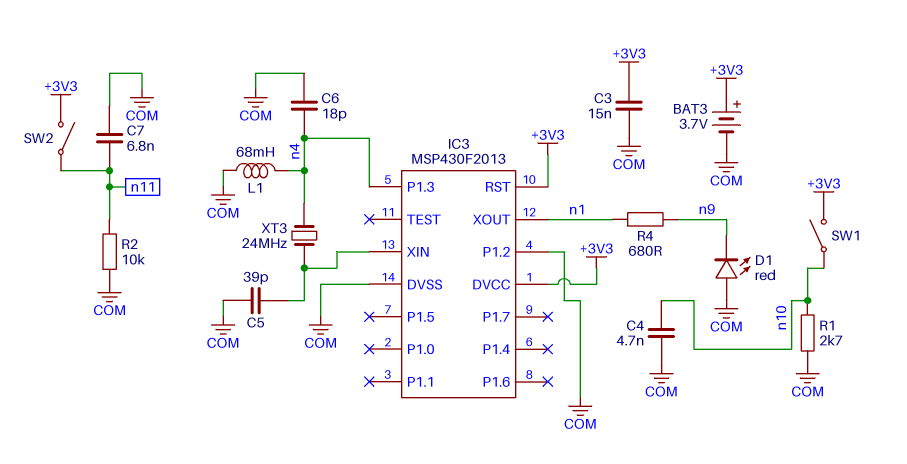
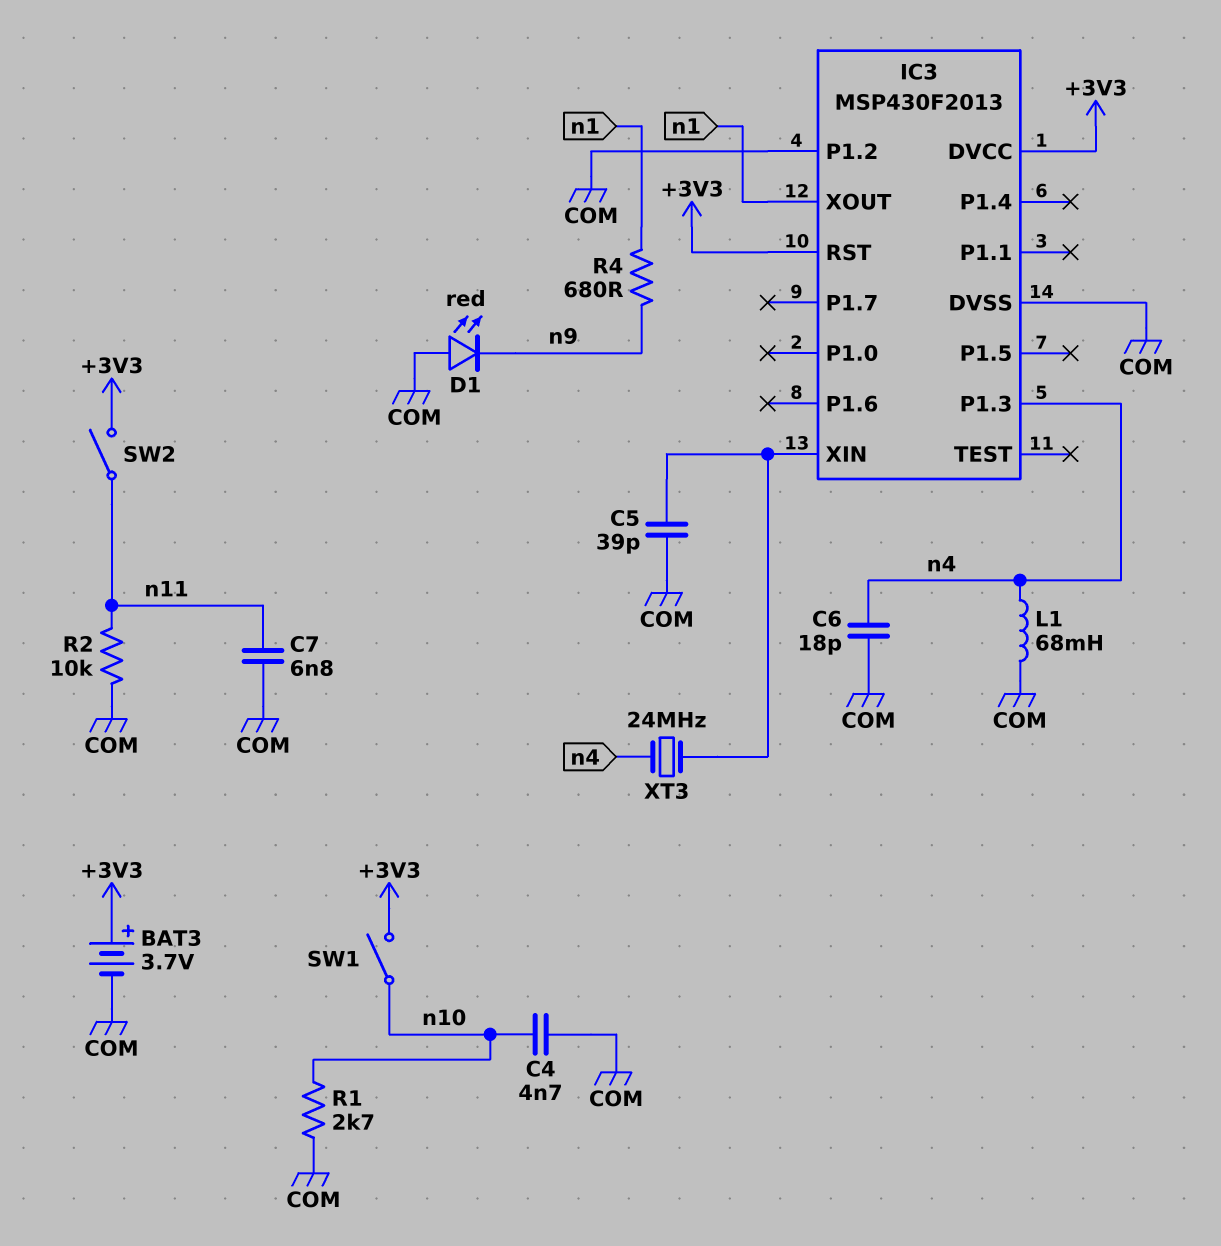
C3: 15nF (+3V3, COM) -> none

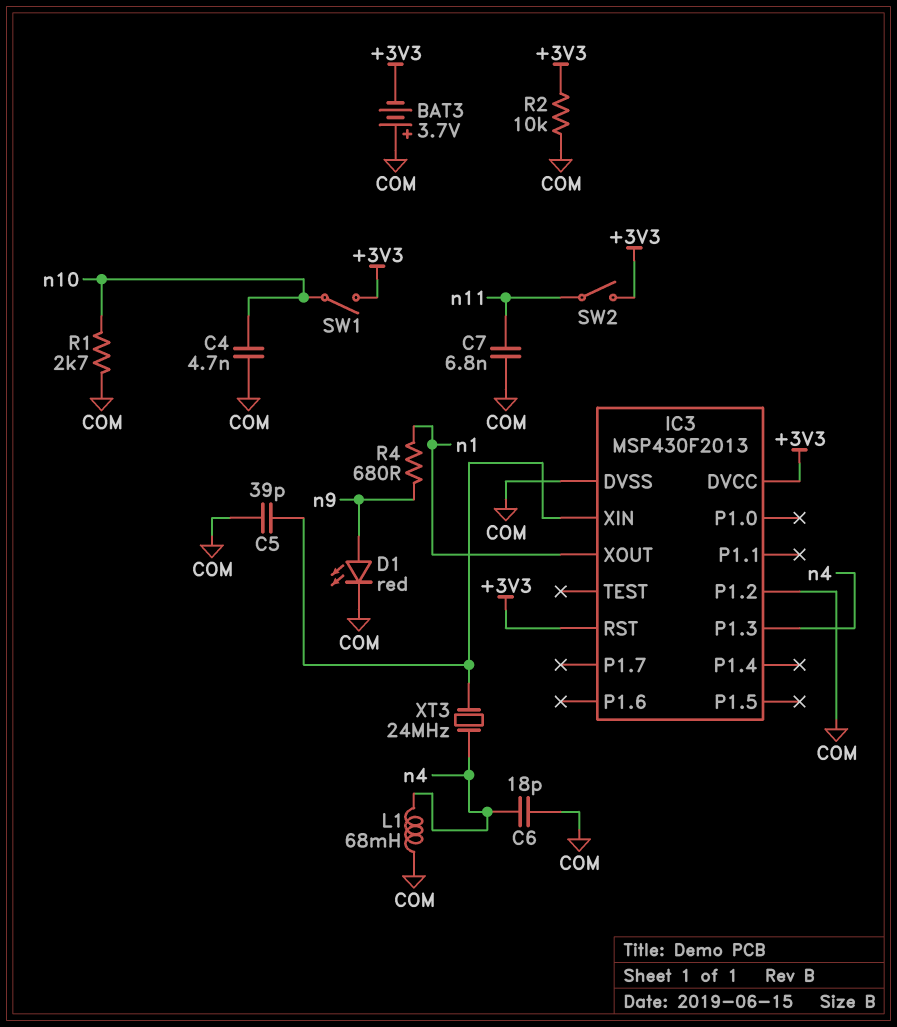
BAT3: 3.7V (plus +3V3, minus COM) -> 3.7V (plus COM, minus +3V3)
D1: LED red (A COM, K n9) -> LED red (A n9, K COM)
R2: 10k (COM, n11) -> 10k (+3V3, COM)

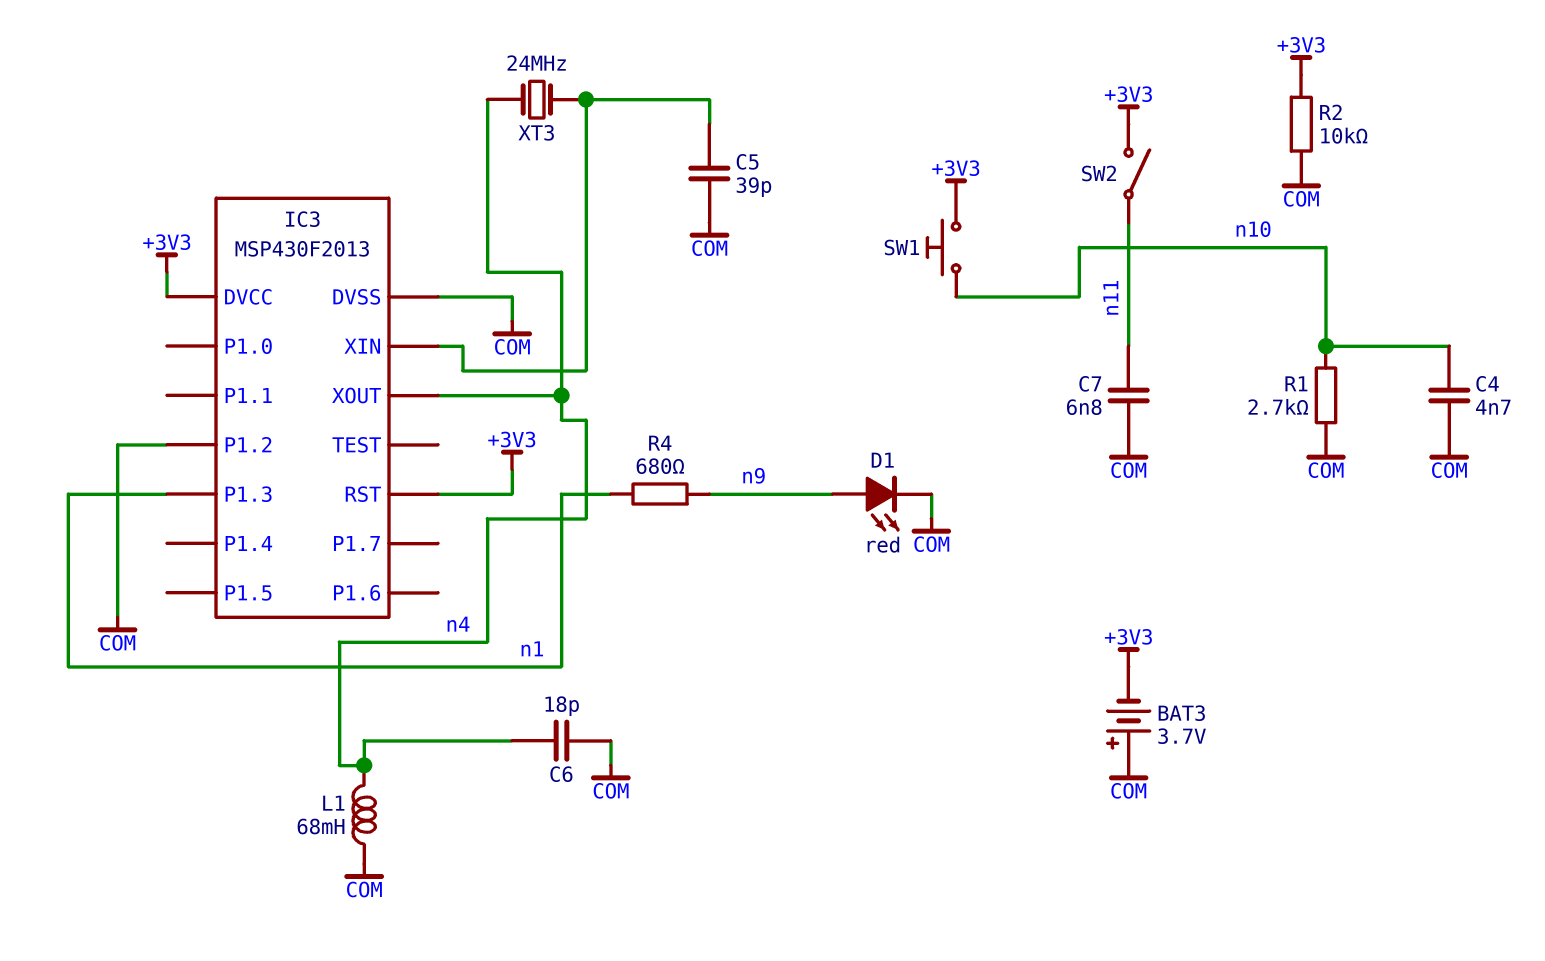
IC3 pin P1.3: n4 -> n1
IC3 pin XOUT: n1 -> n4
SW1: switch (+3V3, n10) -> button (+3V3, n10)

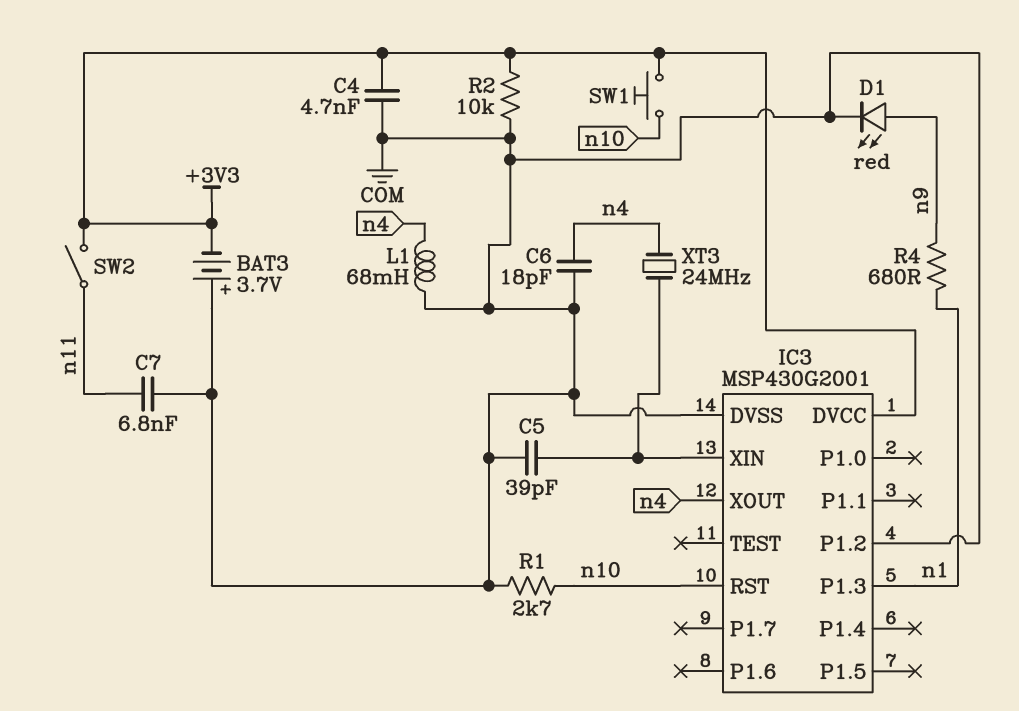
C4: 4.7nF (COM, n10) -> 4.7nF (+3V3, COM)
IC3: MSP430F2013 -> MSP430G2001
IC3 pin RST: +3V3 -> n10

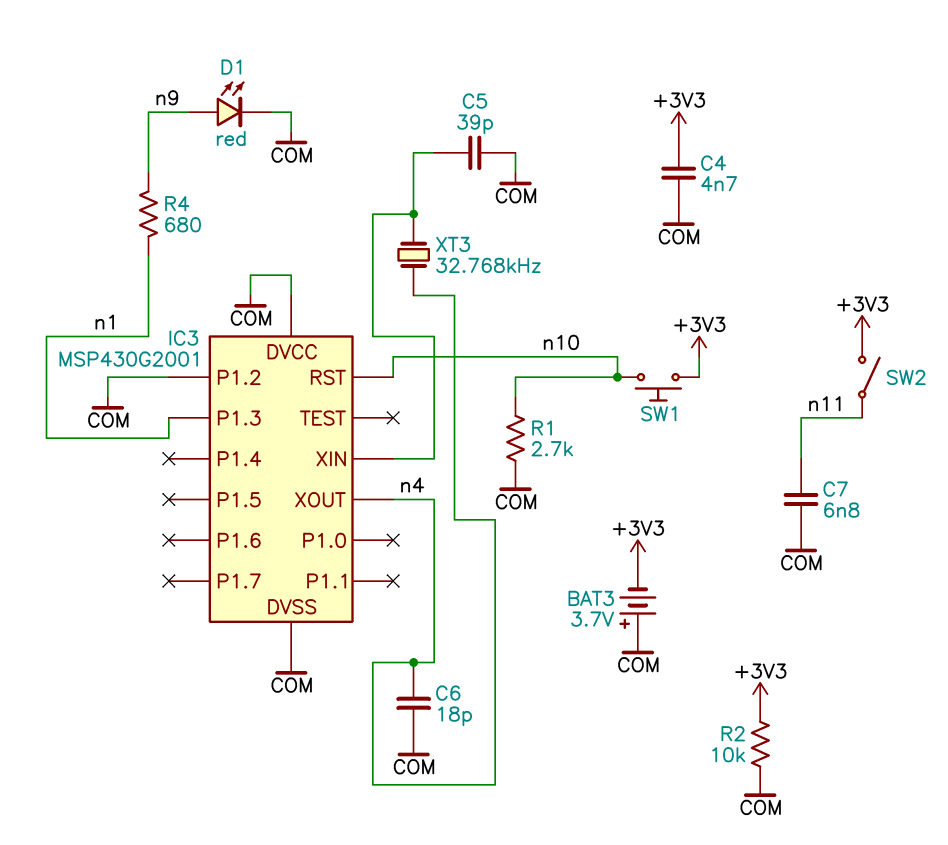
IC3 pin DVCC: +3V3 -> COM
L1: 68mH (COM, n4) -> none
XT3: 24MHz (IC3/XIN, n4) -> 32.768kHz (IC3/XIN, n4)

